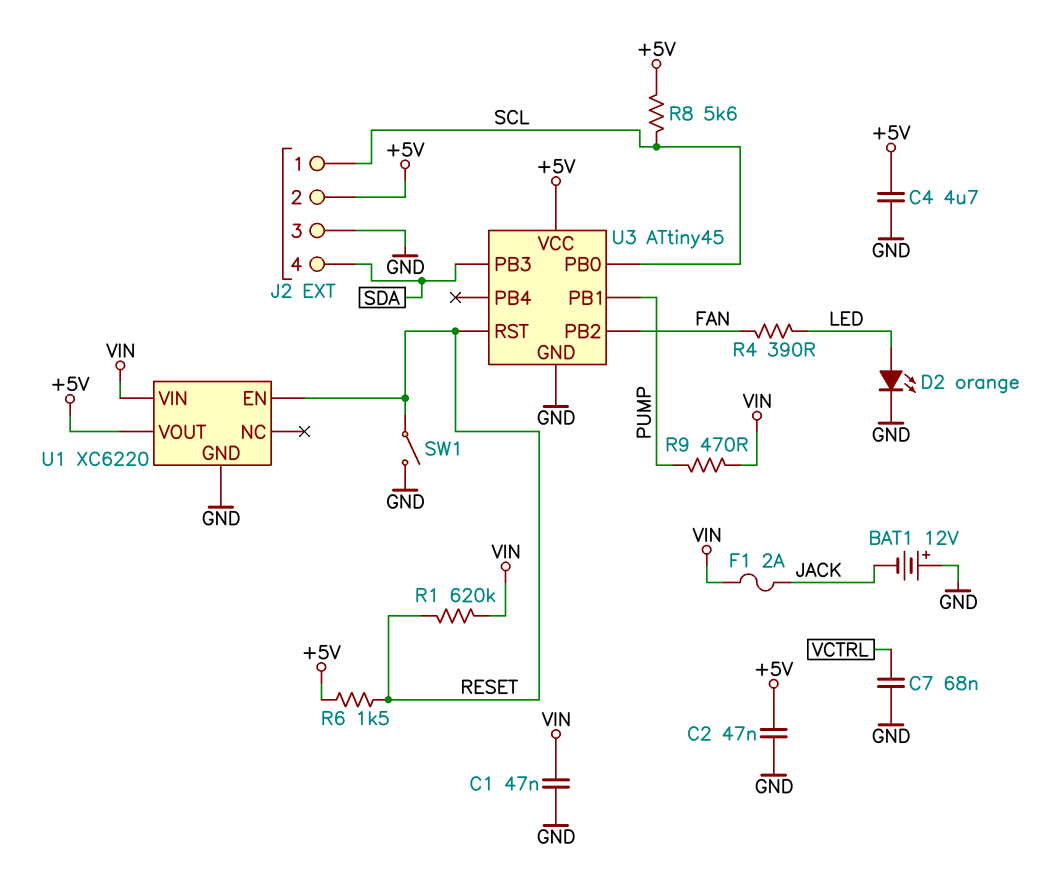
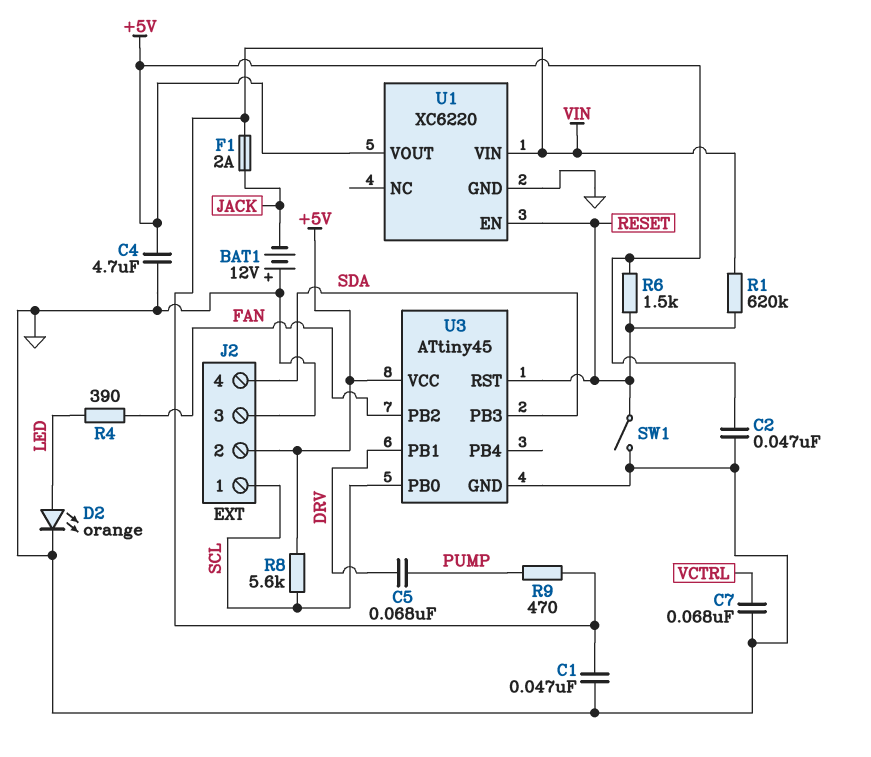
C5: none -> 68nF (DRV, PUMP)
U3 pin PB1: PUMP -> DRV

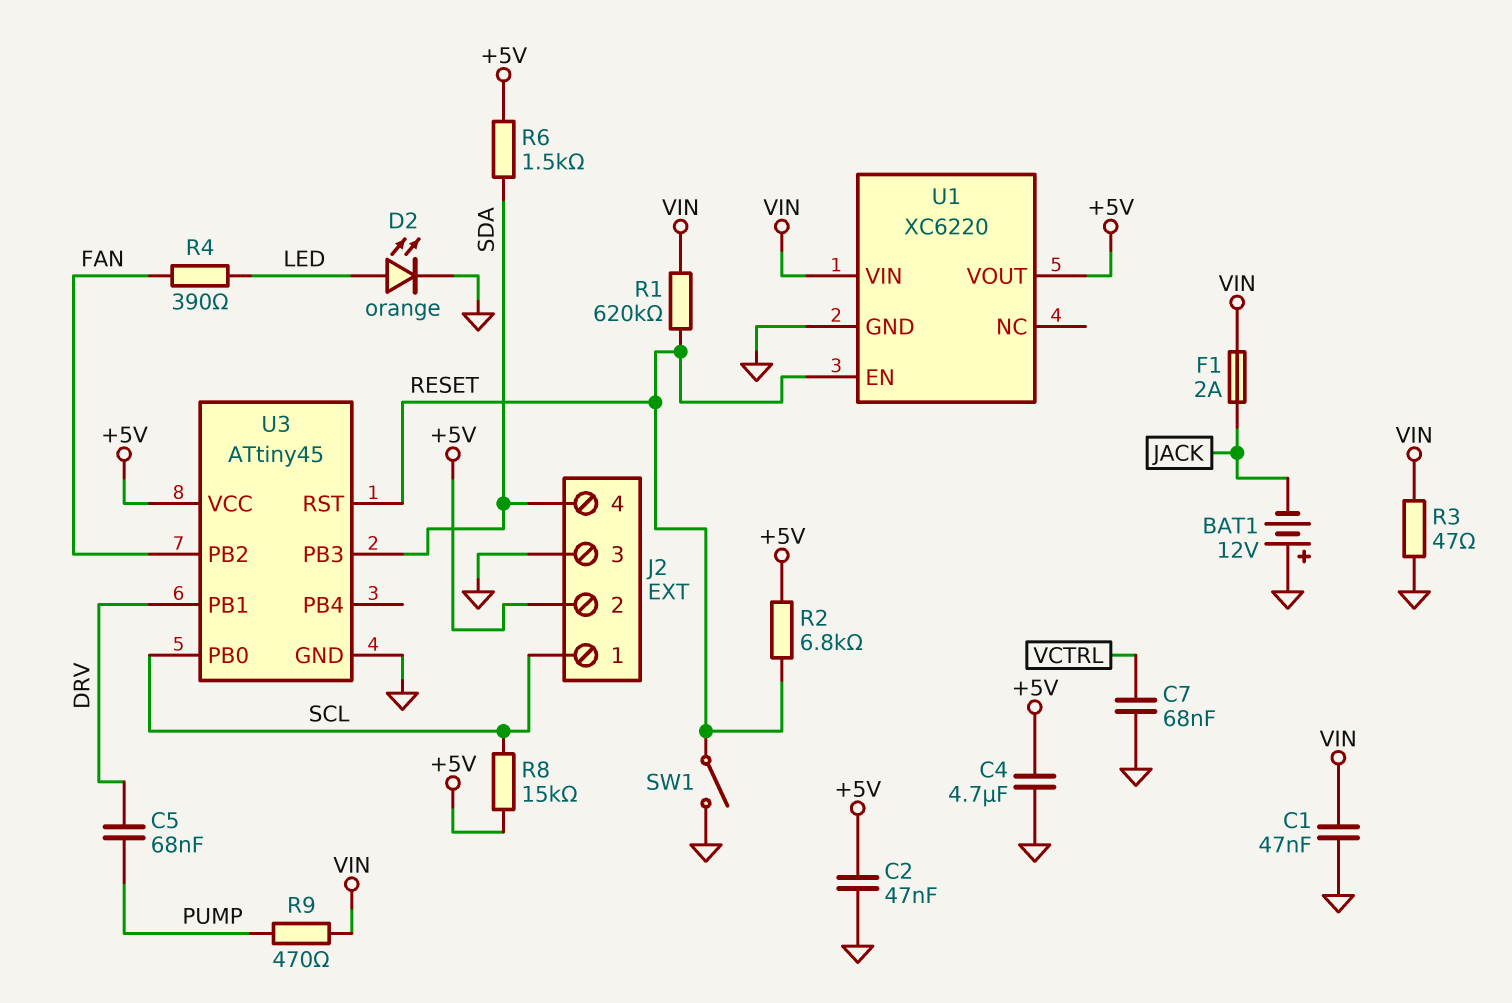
R2: none -> 6.8k (+5V, RESET)
R3: none -> 47 (GND, VIN)
R6: 1.5k (+5V, RESET) -> 1.5k (+5V, SDA)
R8: 5.6k (+5V, SCL) -> 15k (+5V, SCL)

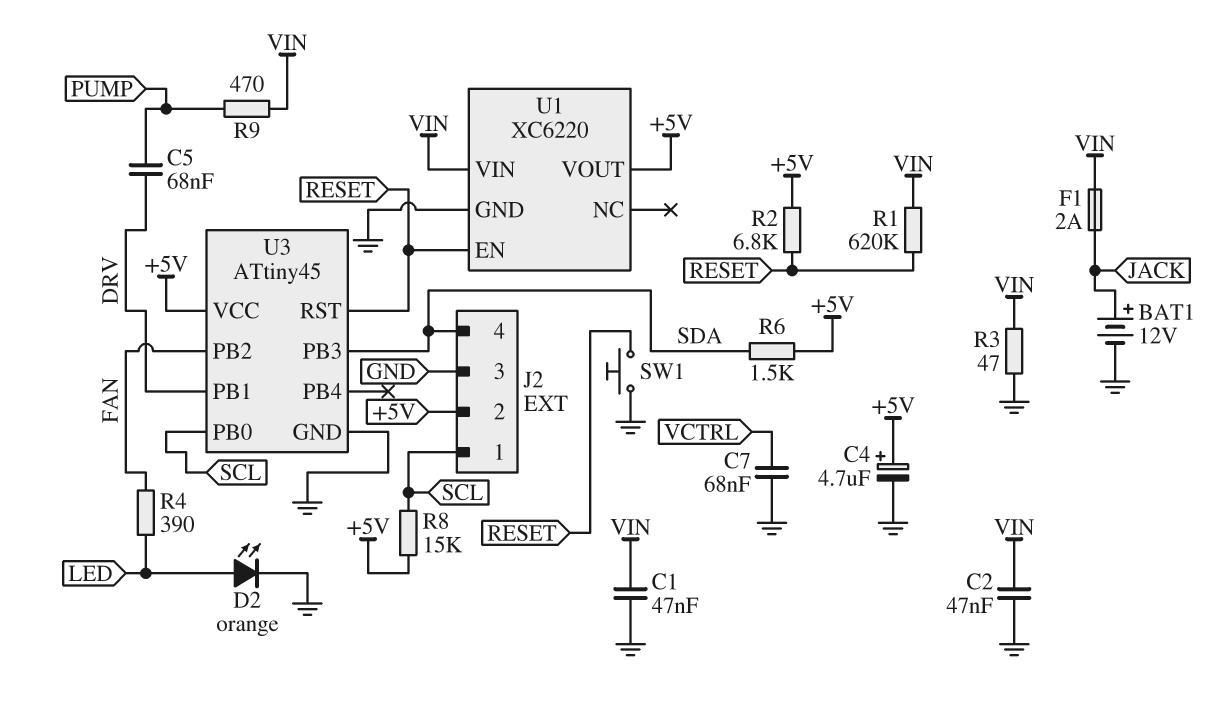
BAT1: 12V (plus GND, minus JACK) -> 12V (plus JACK, minus GND)
C2: 47nF (+5V, GND) -> 47nF (GND, VIN)
C4: 4.7uF (+5V, GND) -> 4.7uF (plus +5V, minus GND)
SW1: switch (GND, RESET) -> button (GND, RESET)

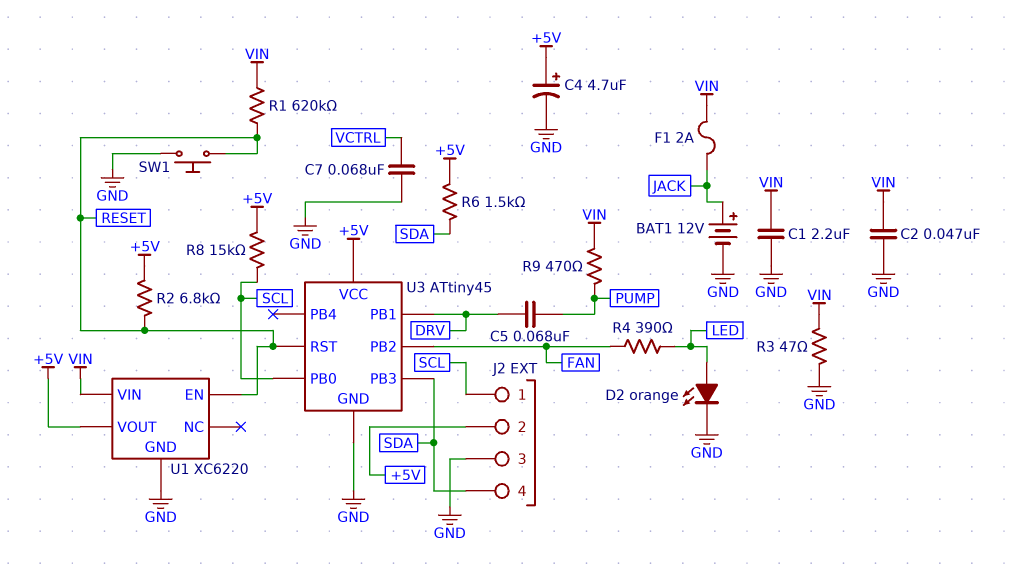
C1: 47nF (GND, VIN) -> 2.2uF (GND, VIN)

